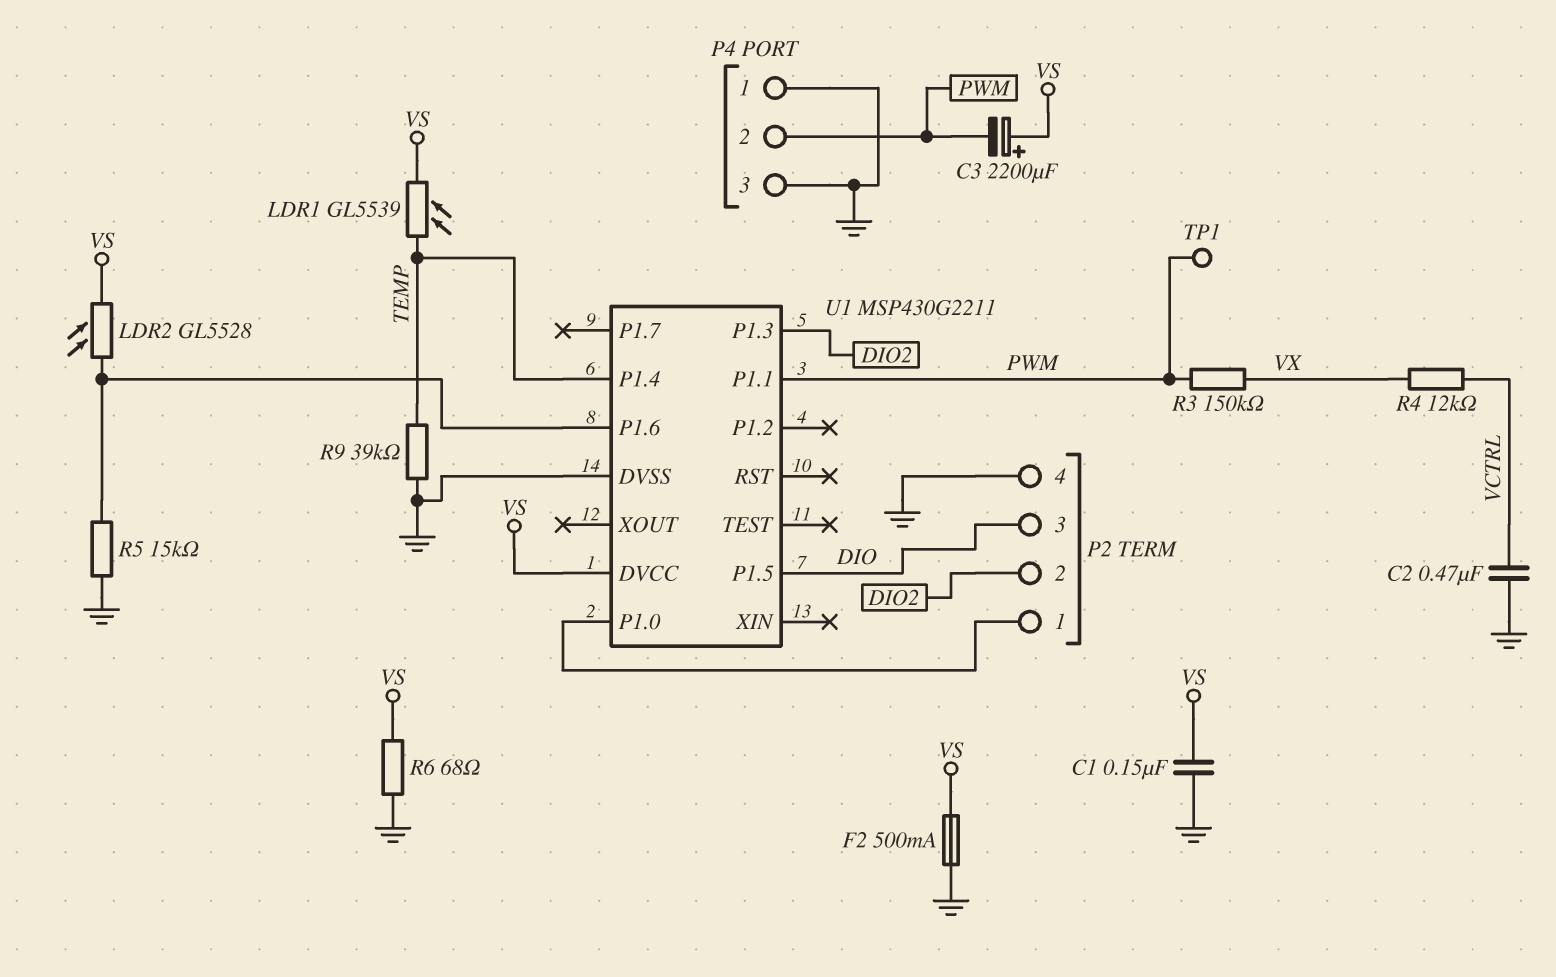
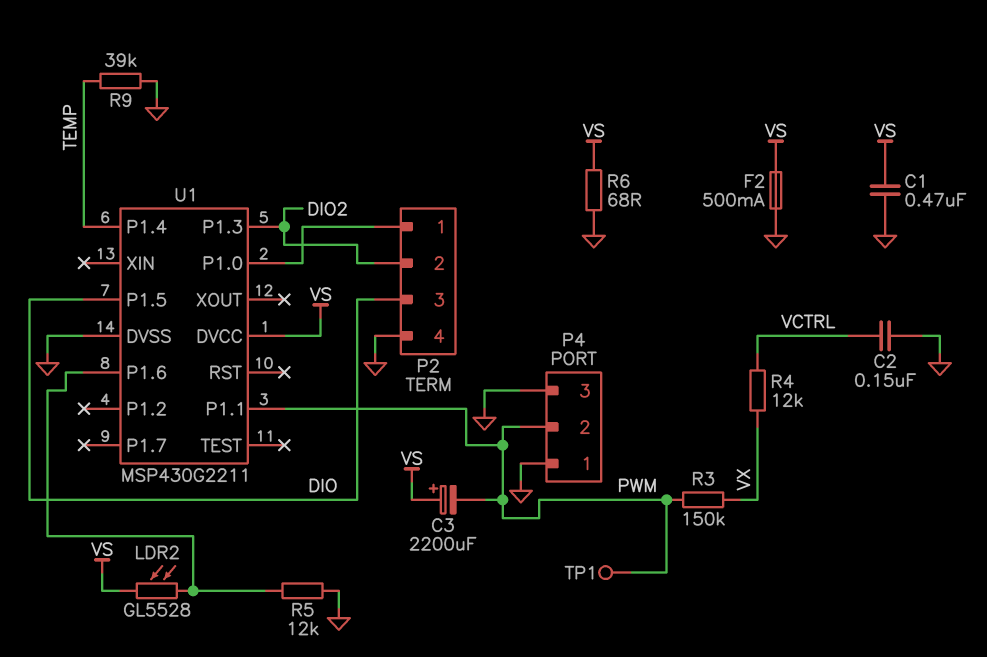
C1: 150nF (GND, VS) -> 470nF (GND, VS)
C2: 470nF (GND, VCTRL) -> 150nF (GND, VCTRL)
LDR1: GL5539 (TEMP, VS) -> none
R5: 15k (GND, U1/P1.6) -> 12k (GND, U1/P1.6)

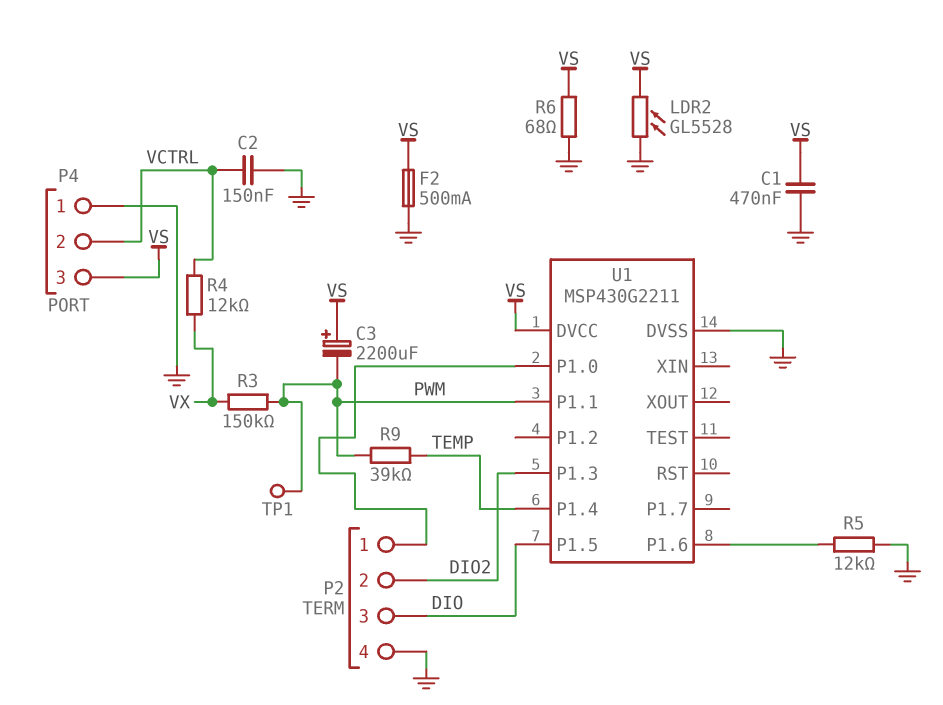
LDR2: GL5528 (U1/P1.6, VS) -> GL5528 (GND, VS)
P4 pin 2: PWM -> VCTRL
P4 pin 3: GND -> VS
R9: 39k (GND, TEMP) -> 39k (PWM, TEMP)

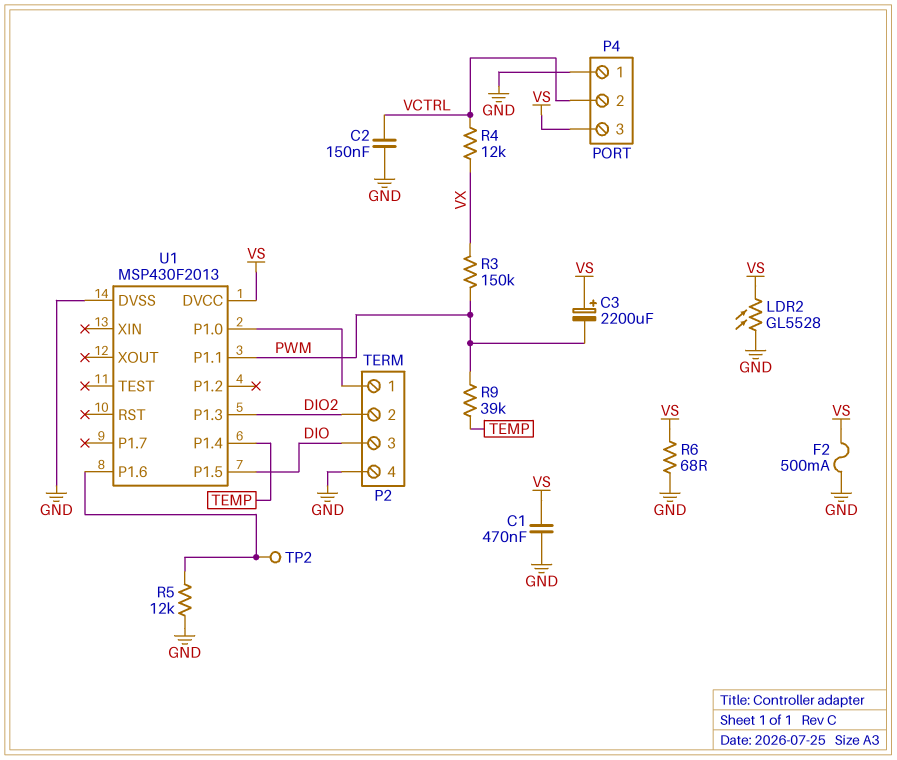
TP1: test point (PWM) -> none
TP2: none -> test point (U1/P1.6)
U1: MSP430G2211 -> MSP430F2013

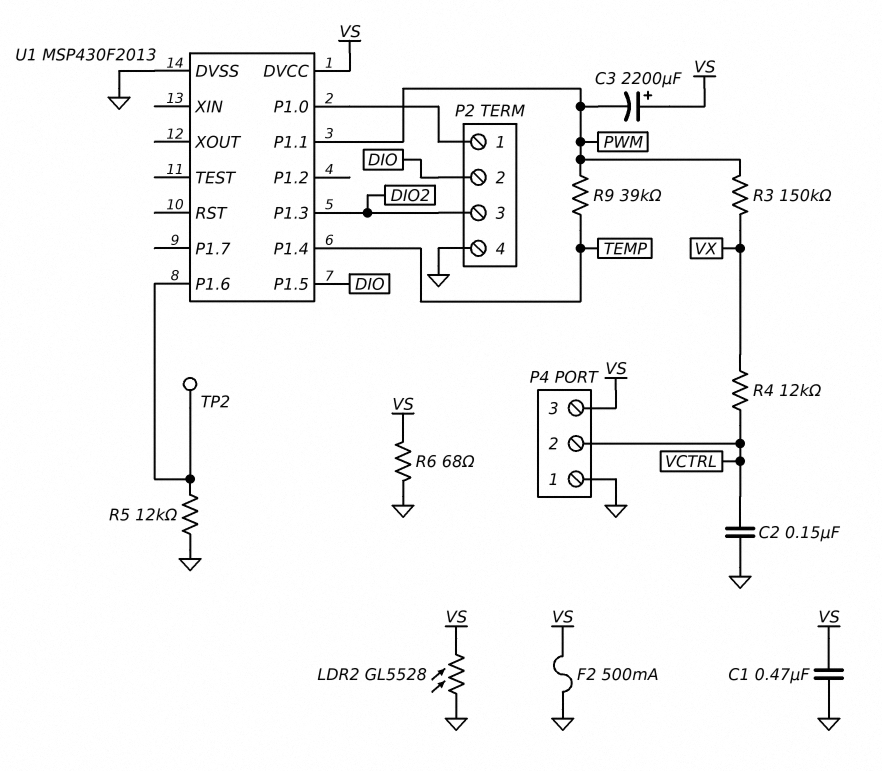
P2 pin 2: DIO2 -> DIO
P2 pin 3: DIO -> DIO2

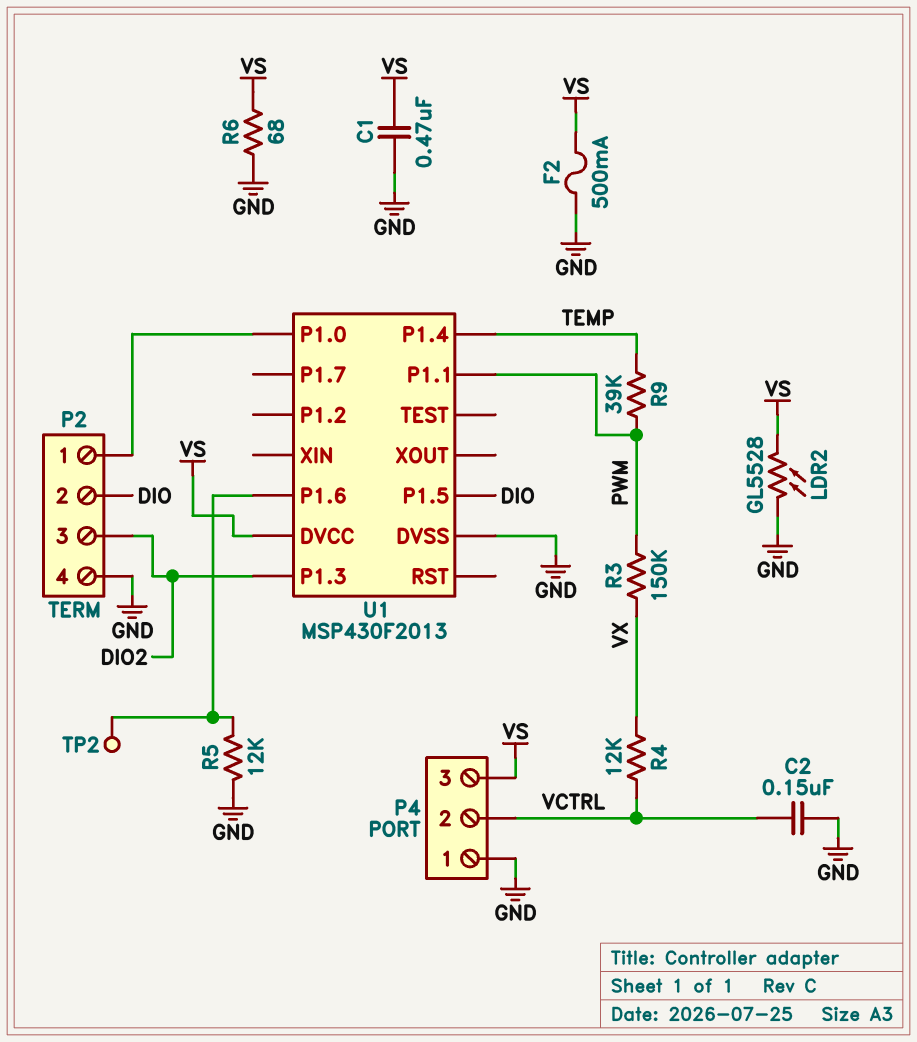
C3: 2200uF (plus VS, minus PWM) -> none

